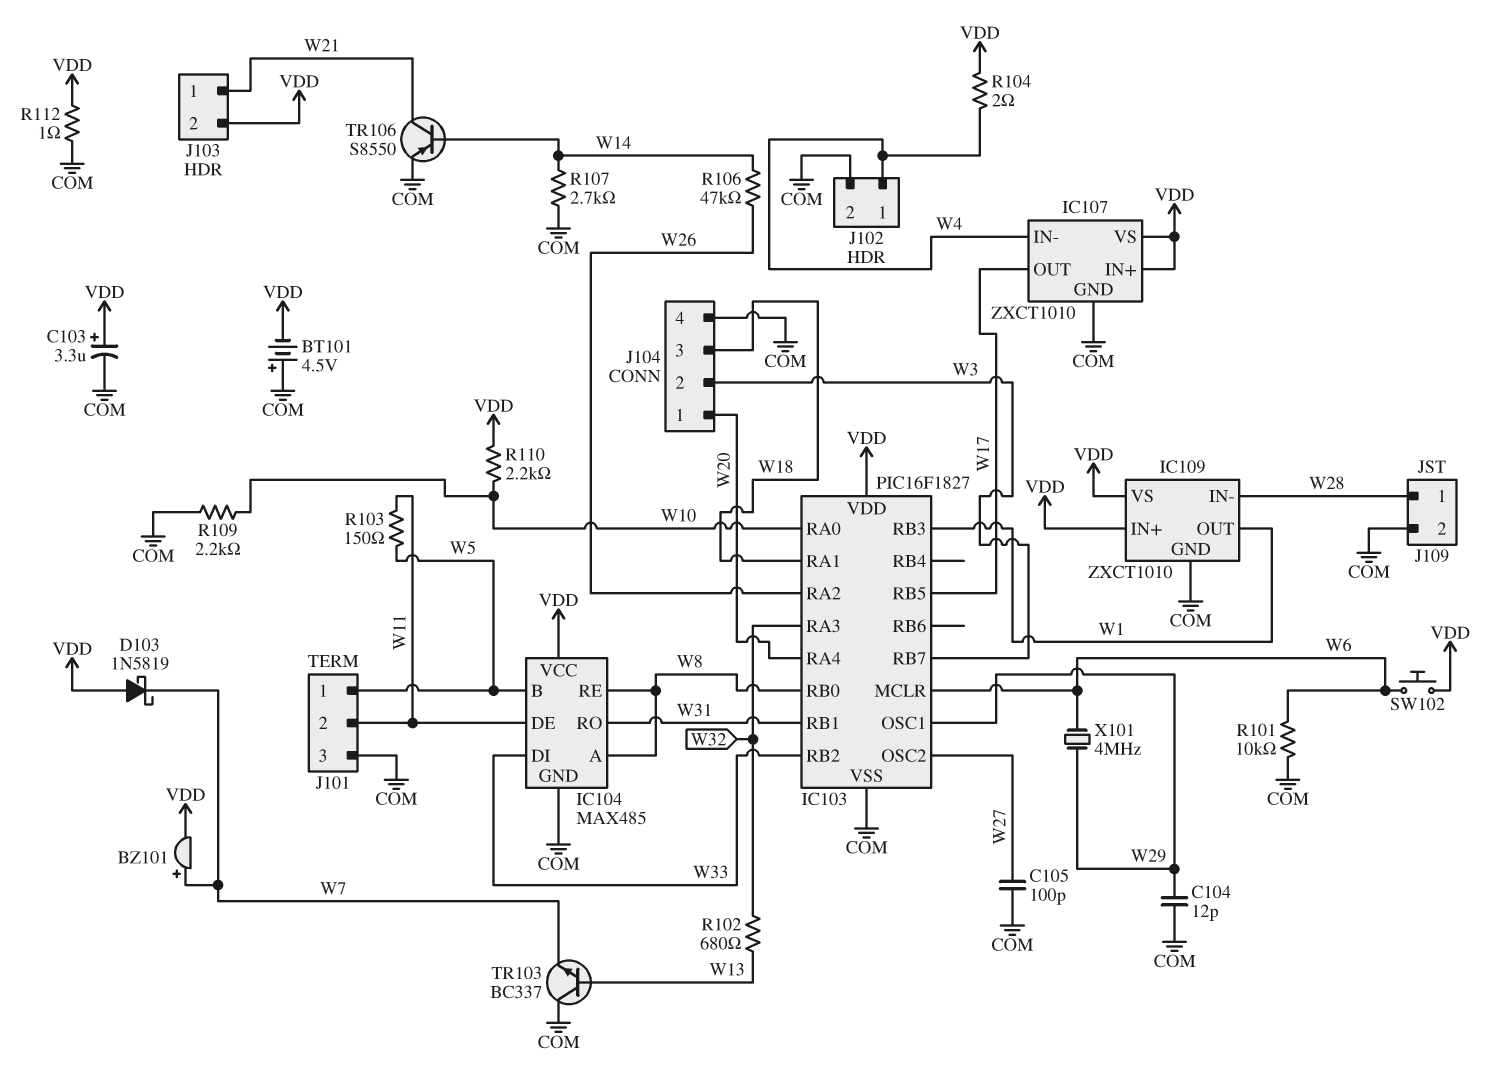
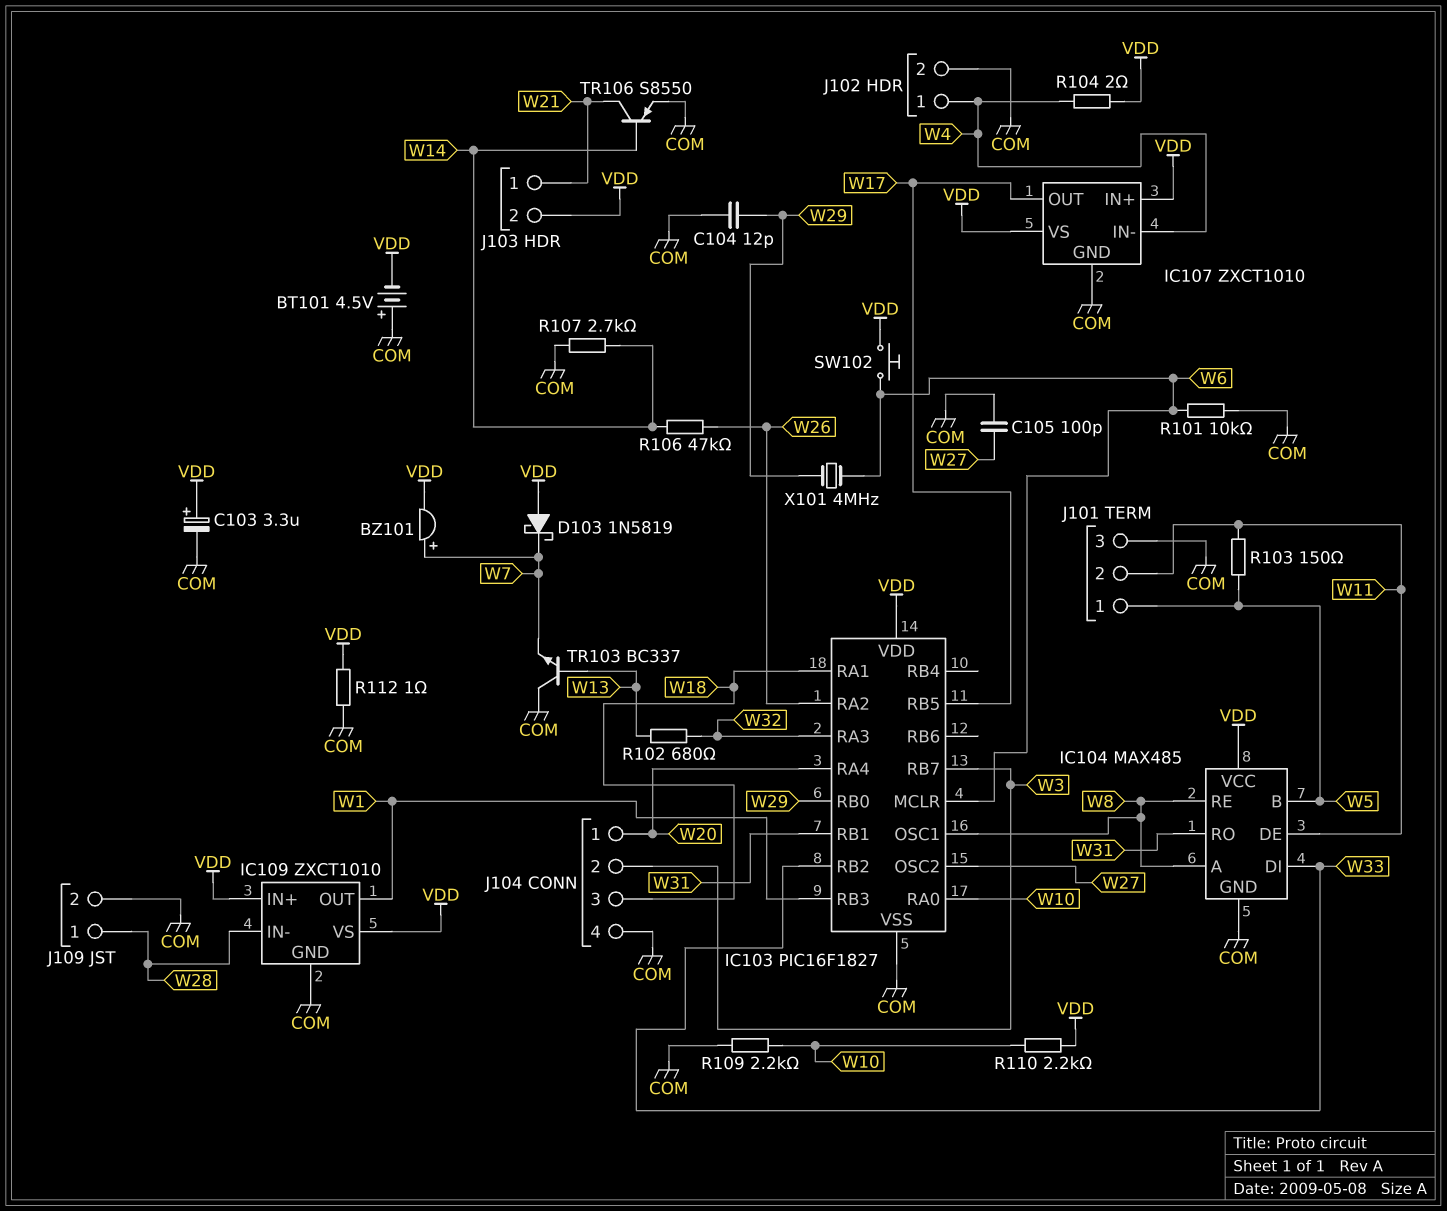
IC103 pin OSC1: W29 -> W8
IC103 pin RB0: W8 -> W29

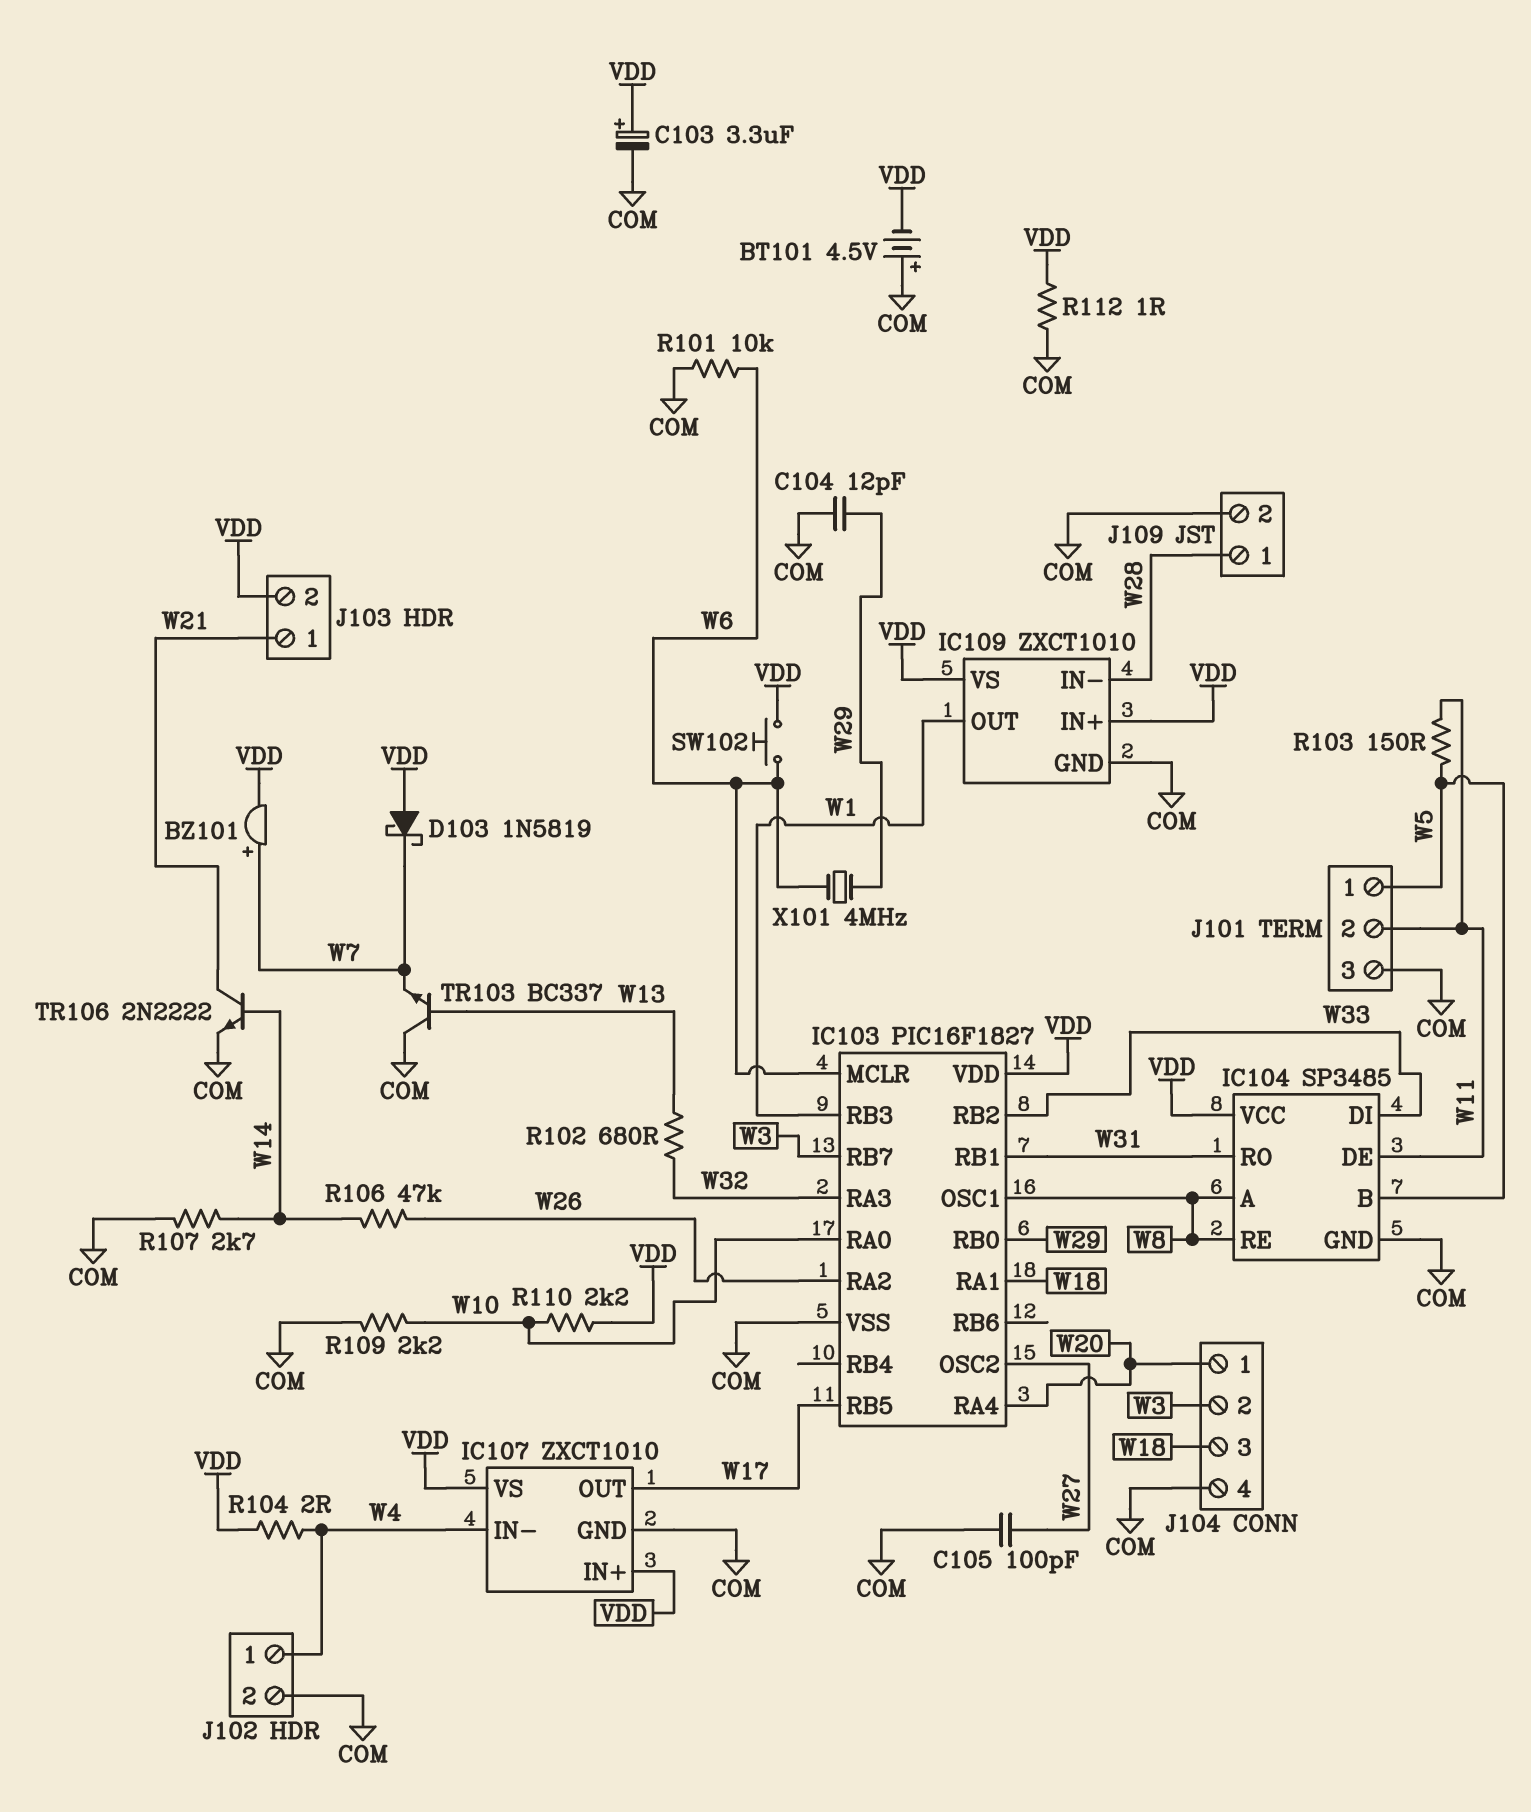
IC104: MAX485 -> SP3485
TR106: PNP S8550 (B W14, C W21, E COM) -> NPN 2N2222 (B W14, C W21, E COM)

